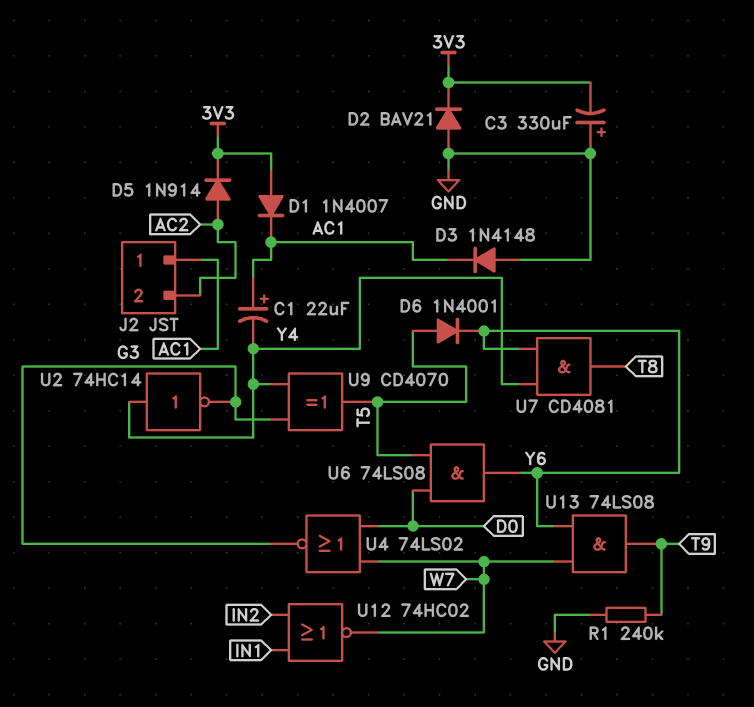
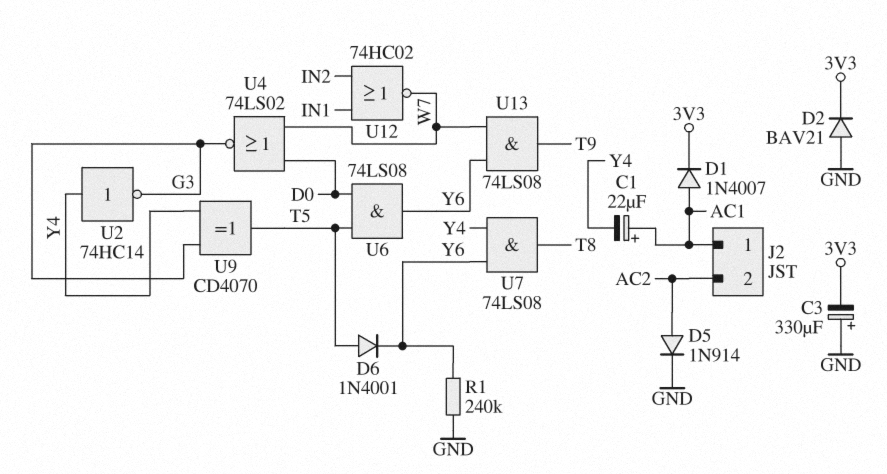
D1: diode 1N4007 (A 3V3, K AC1) -> diode 1N4007 (A AC1, K 3V3)
D3: diode 1N4148 (A GND, K AC1) -> none
D5: diode 1N914 (A AC2, K 3V3) -> diode 1N914 (A AC2, K GND)
R1: 240k (GND, T9) -> 240k (GND, Y6)
U7: AND CD4081 (in Y4, in Y6, out T8) -> AND 74LS08 (in Y4, in Y6, out T8)

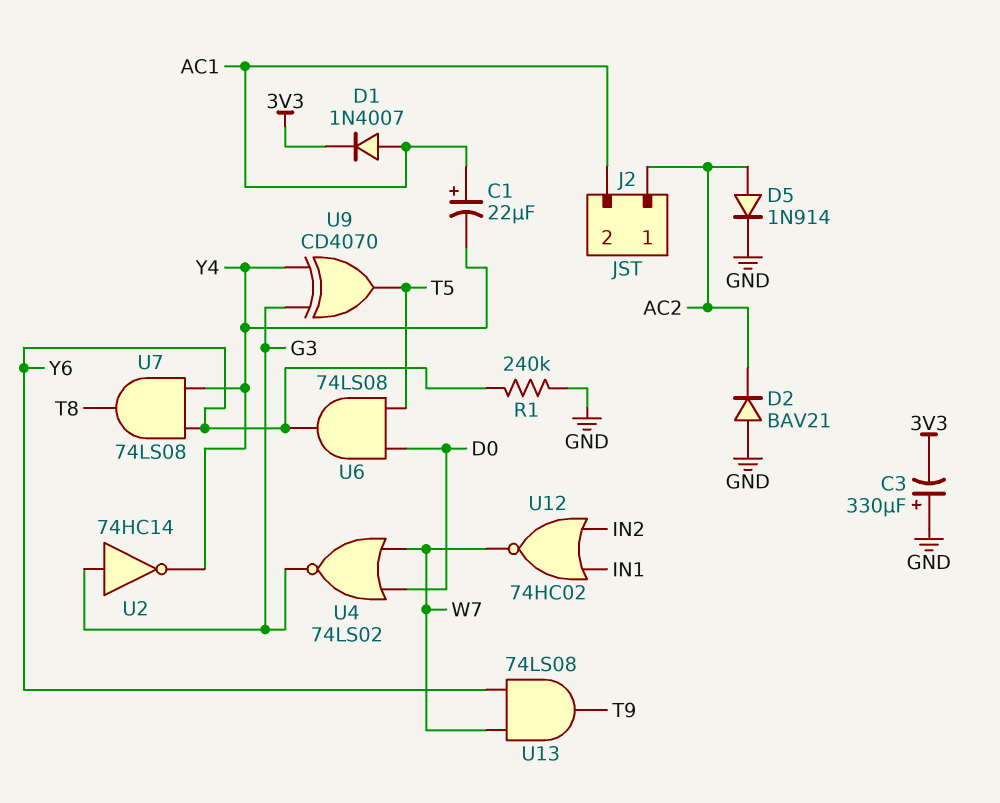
D2: diode BAV21 (A GND, K 3V3) -> diode BAV21 (A GND, K AC2)
D6: diode 1N4001 (A T5, K Y6) -> none
J2 pin 1: AC1 -> AC2
J2 pin 2: AC2 -> AC1
U2: NOT 74HC14 (in Y4, out G3) -> NOT 74HC14 (in G3, out Y4)

